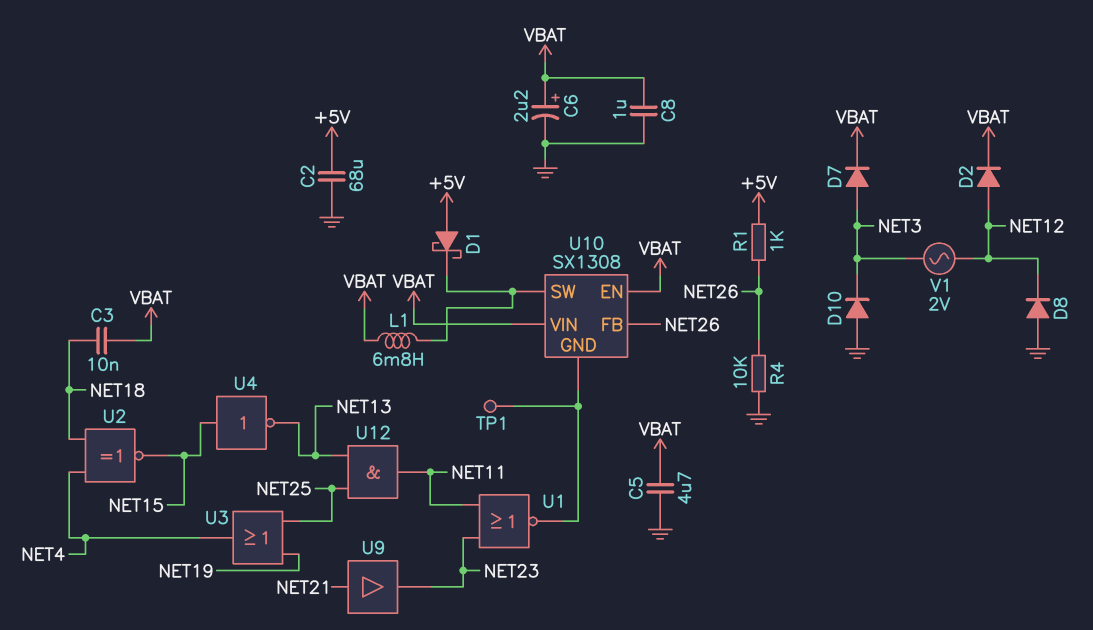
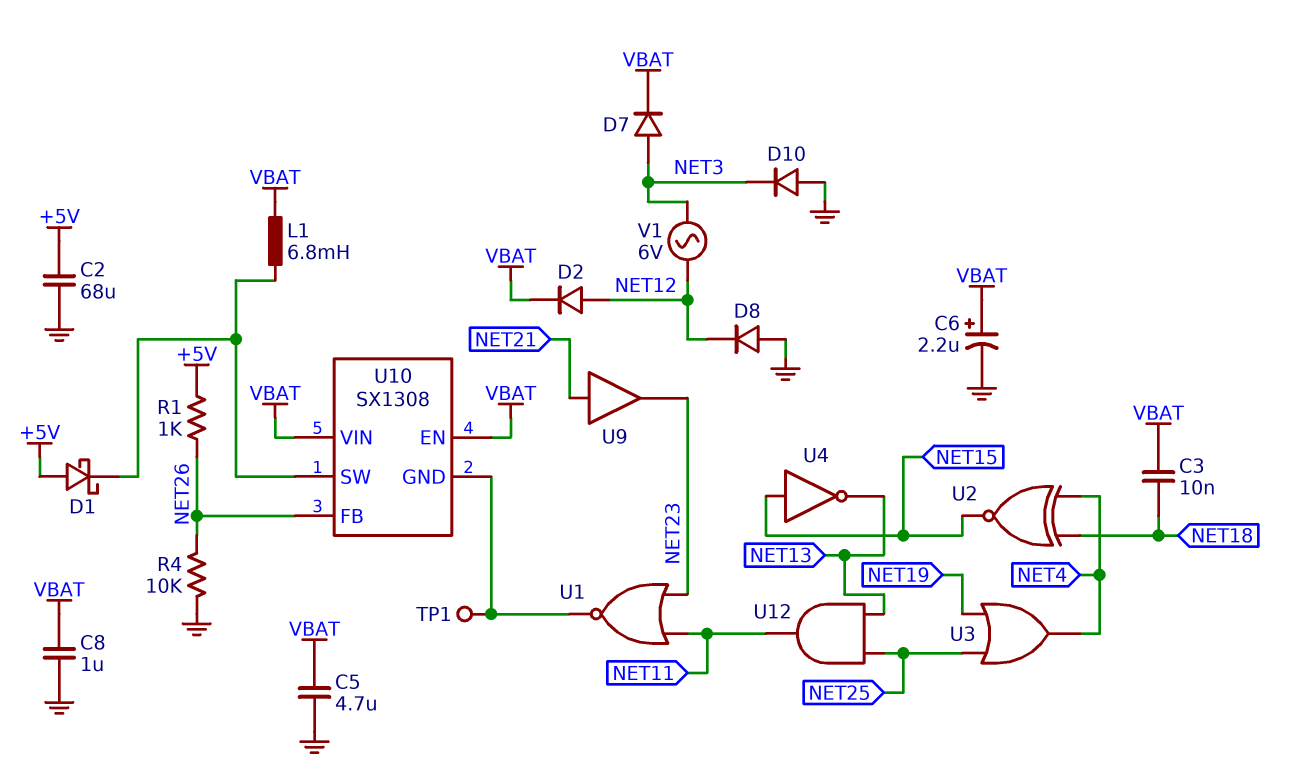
V1: AC 2V (NET3, NET12) -> AC 6V (NET3, NET12)

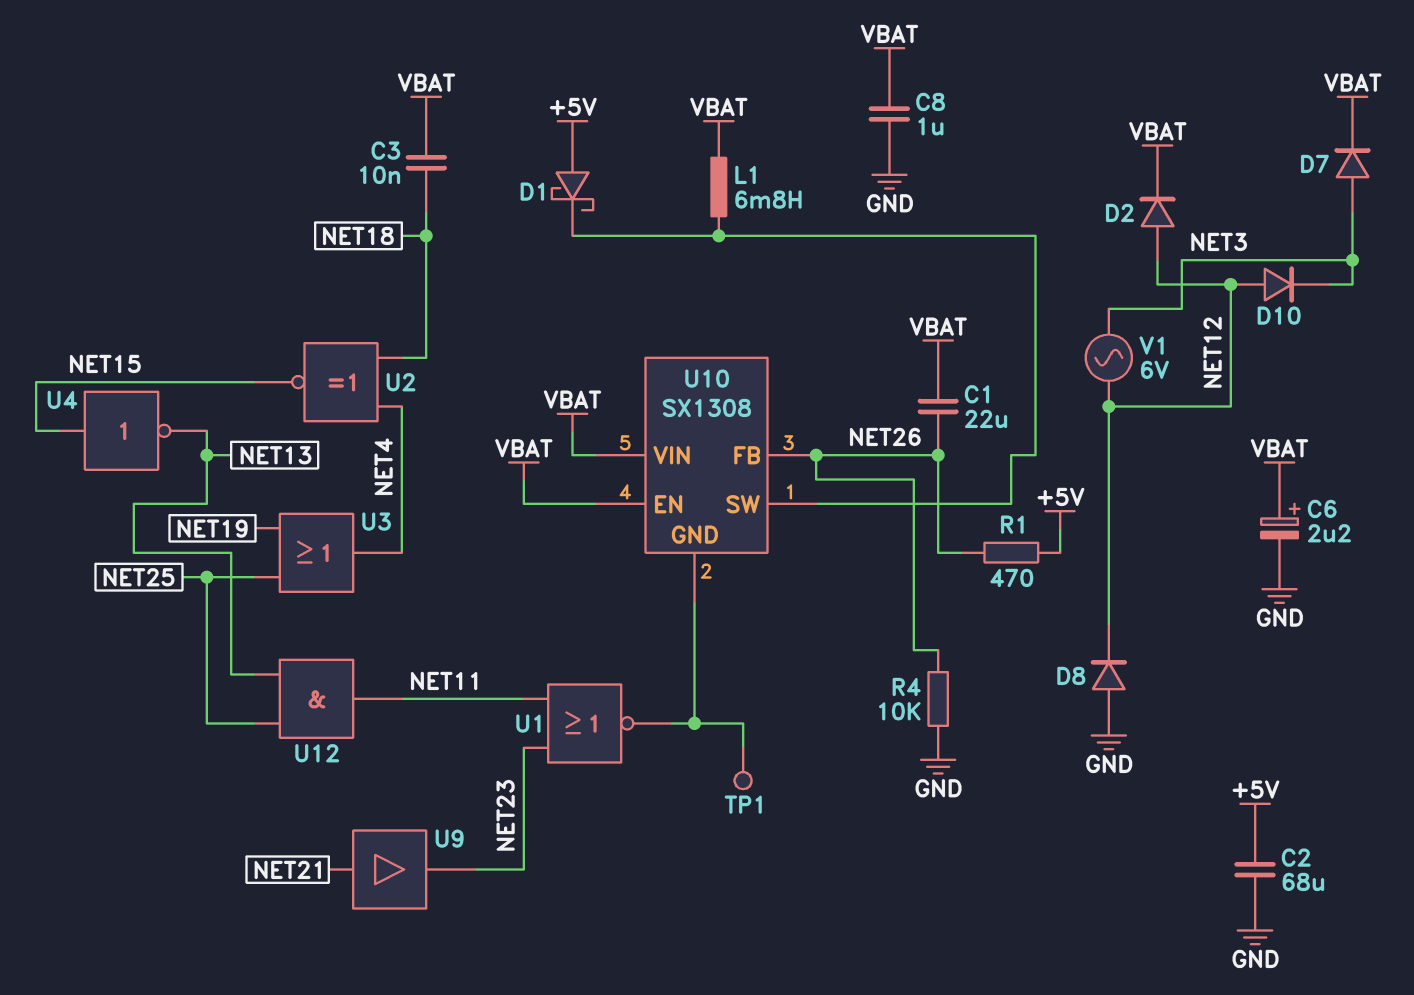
C1: none -> 22uF (NET26, VBAT)
C5: 4.7uF (GND, VBAT) -> none
D10: diode (A GND, K NET3) -> diode (A NET12, K NET3)
R1: 1k (+5V, NET26) -> 470 (+5V, NET26)

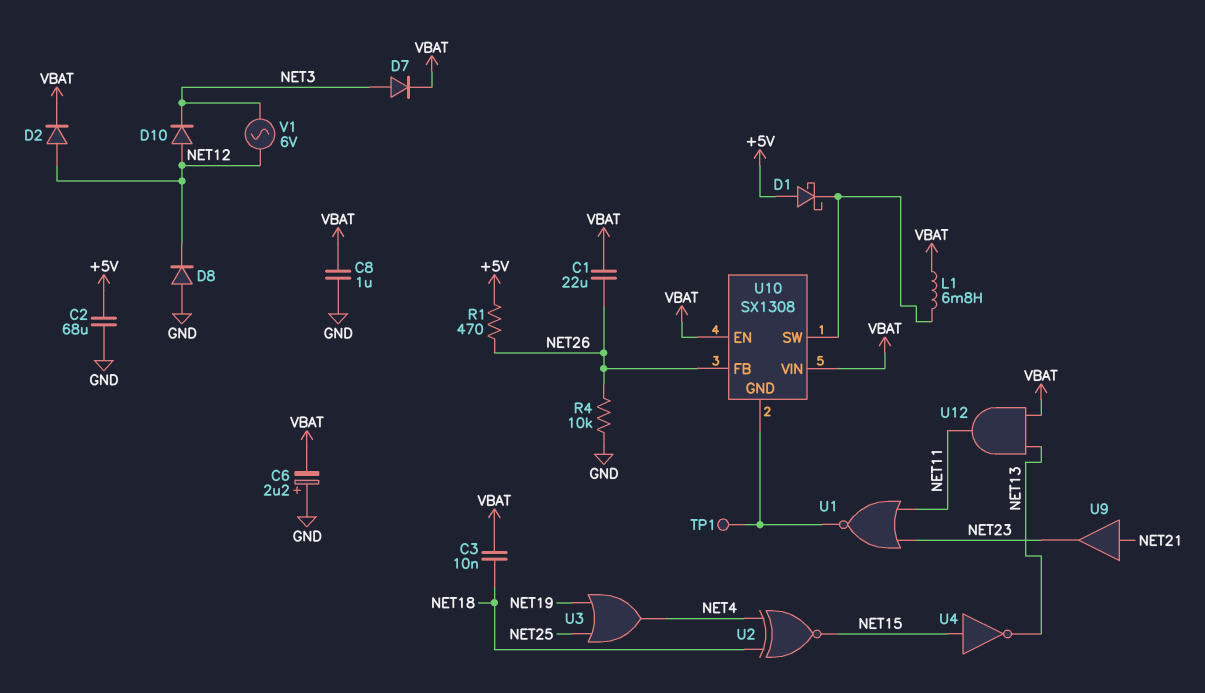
C6: 2.2uF (plus VBAT, minus GND) -> 2.2uF (plus GND, minus VBAT)
U12: AND (in NET13, in NET25, out NET11) -> AND (in NET13, in VBAT, out NET11)

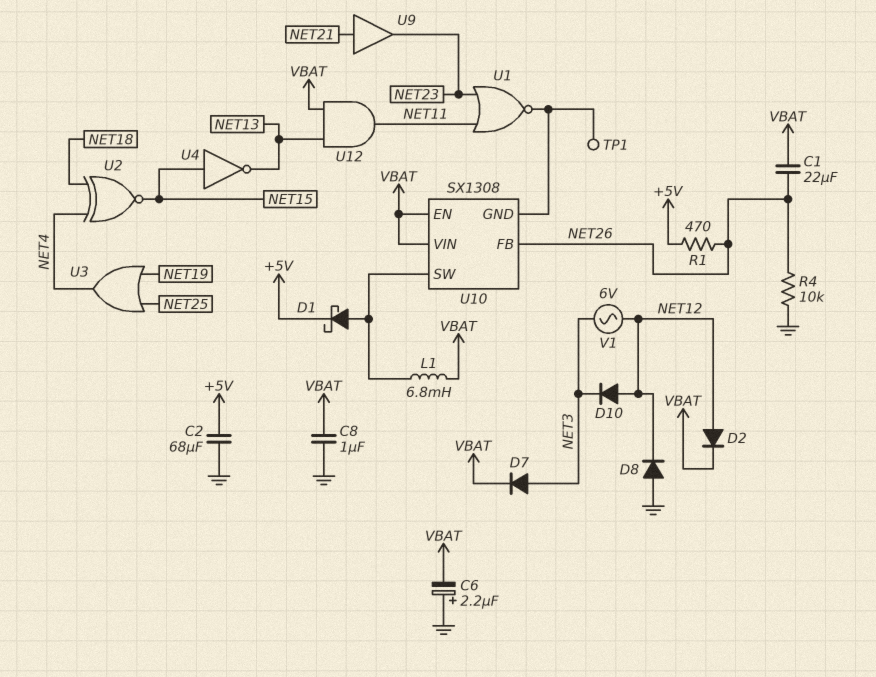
C3: 10nF (NET18, VBAT) -> none
D1: schottky (A +5V, K U10/SW) -> schottky (A U10/SW, K +5V)

